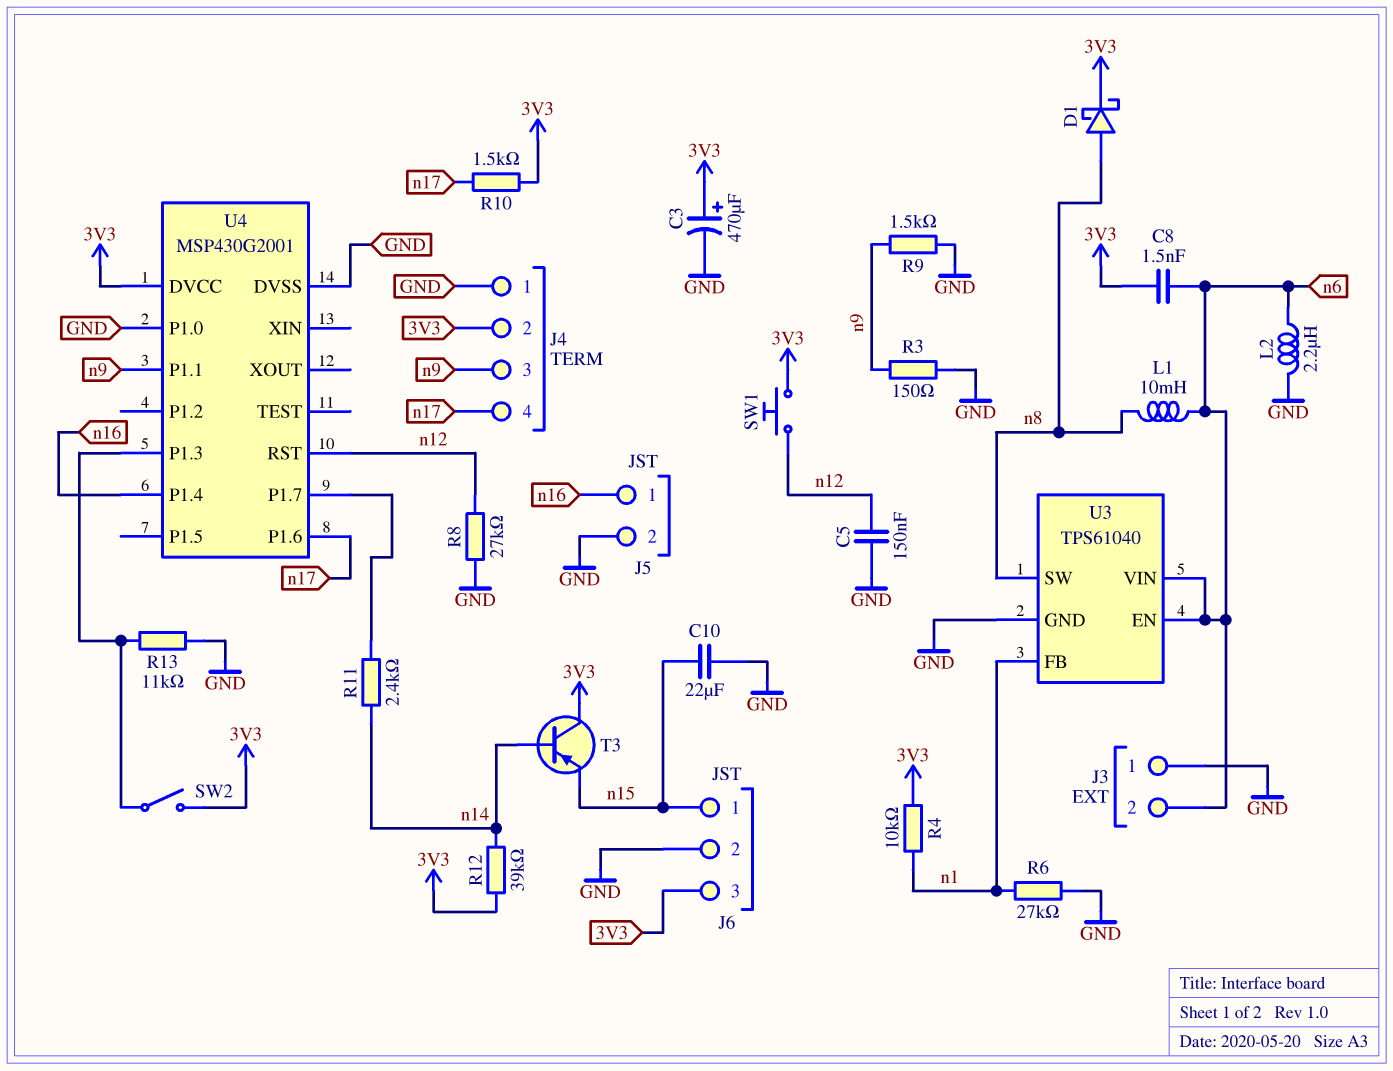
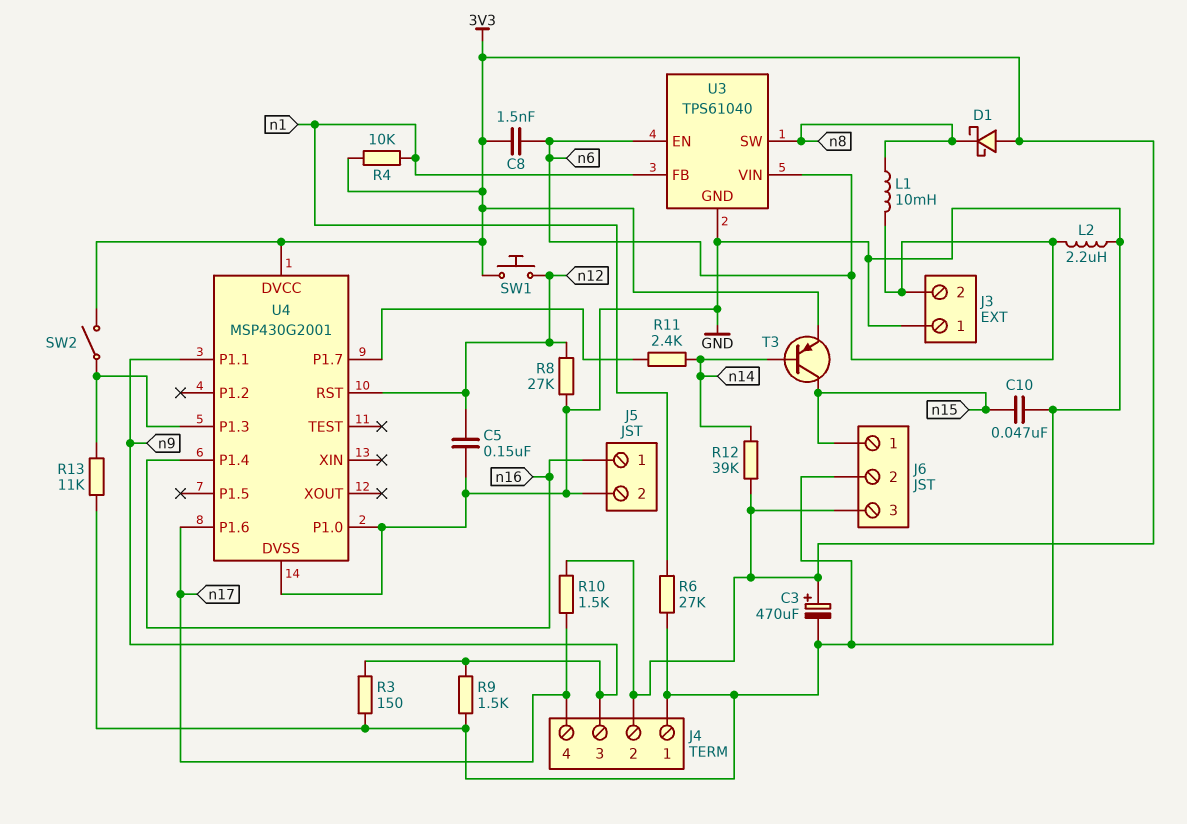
C10: 22uF (GND, n15) -> 47nF (GND, n15)
D1: schottky (A n8, K 3V3) -> schottky (A 3V3, K n8)
T3: PNP (B n14, C 3V3, E n15) -> PNP (B n14, C n15, E 3V3)

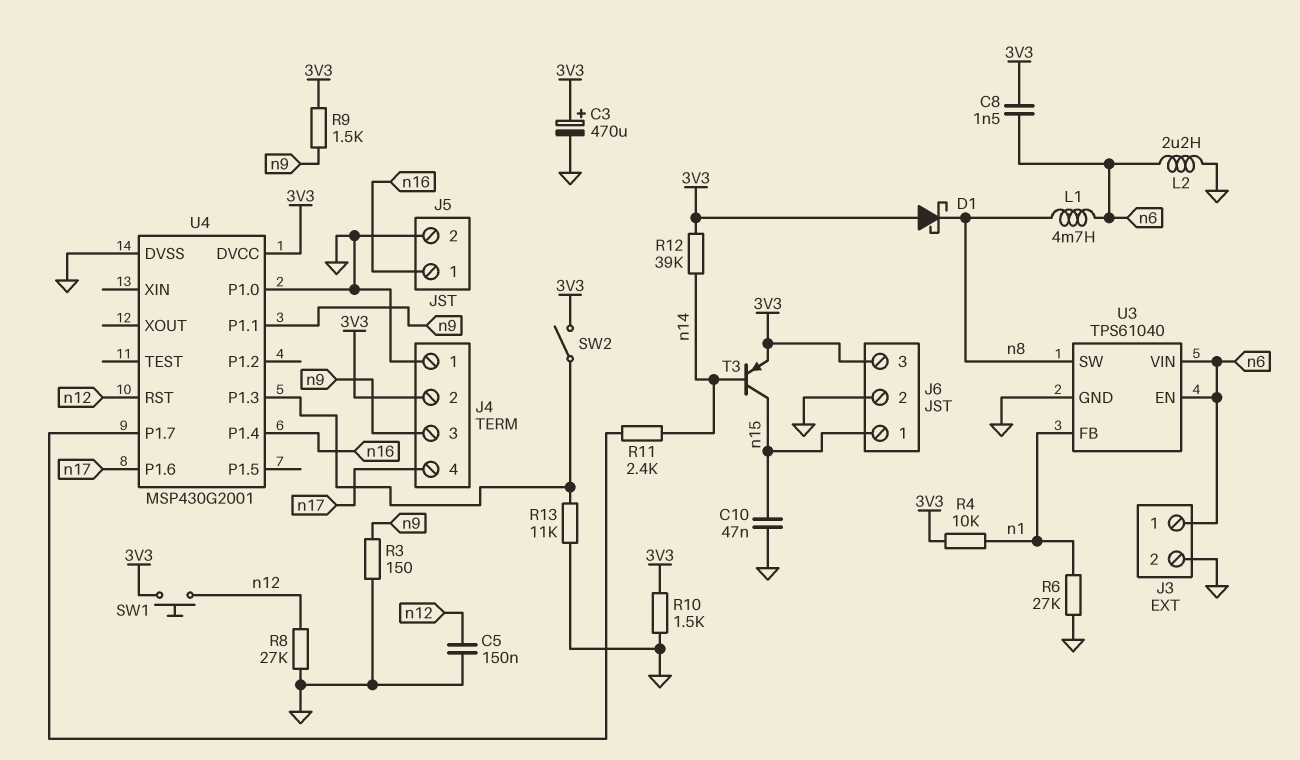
J3 pin 1: GND -> n6
J3 pin 2: n6 -> GND
L1: 10mH (n6, n8) -> 4.7mH (n6, n8)
R9: 1.5k (GND, n9) -> 1.5k (3V3, n9)
R10: 1.5k (3V3, n17) -> 1.5k (3V3, GND)

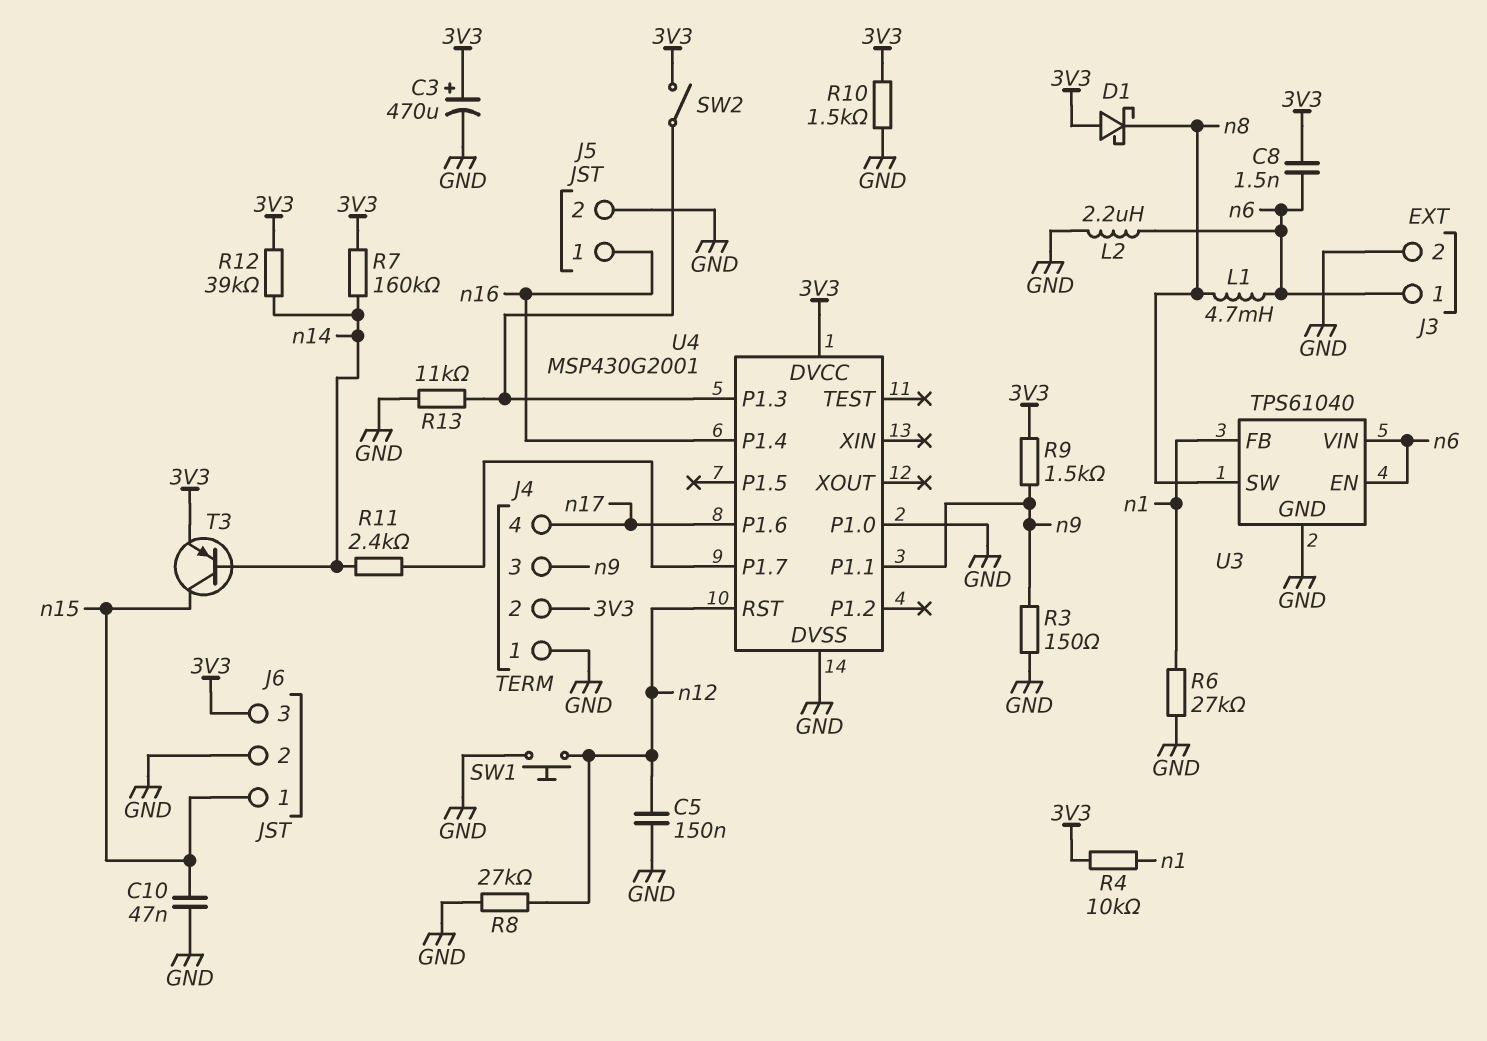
R7: none -> 160k (3V3, n14)
SW1: button (3V3, n12) -> button (GND, n12)

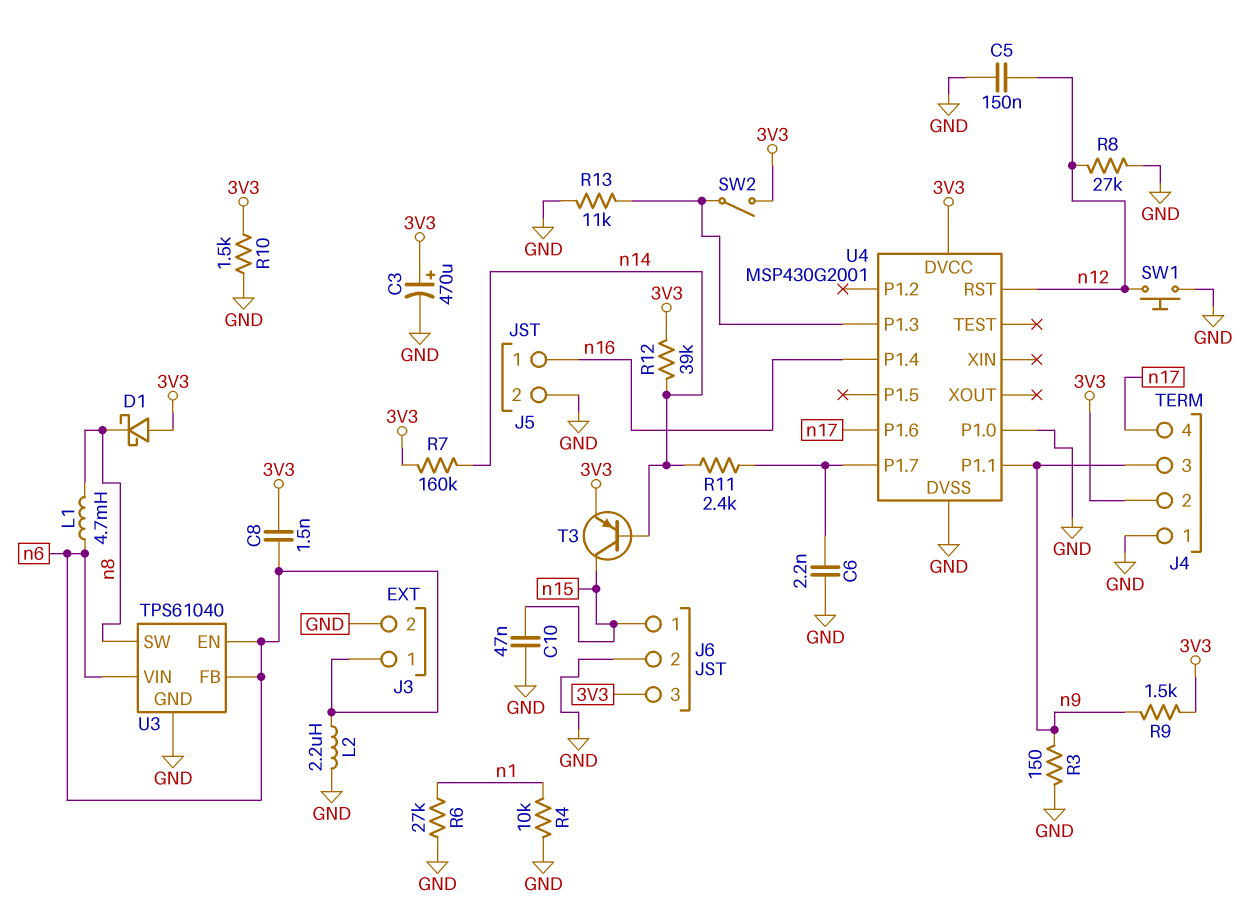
C6: none -> 2.2nF (GND, U4/P1.7)
R4: 10k (3V3, n1) -> 10k (GND, n1)
U3 pin FB: n1 -> n6

